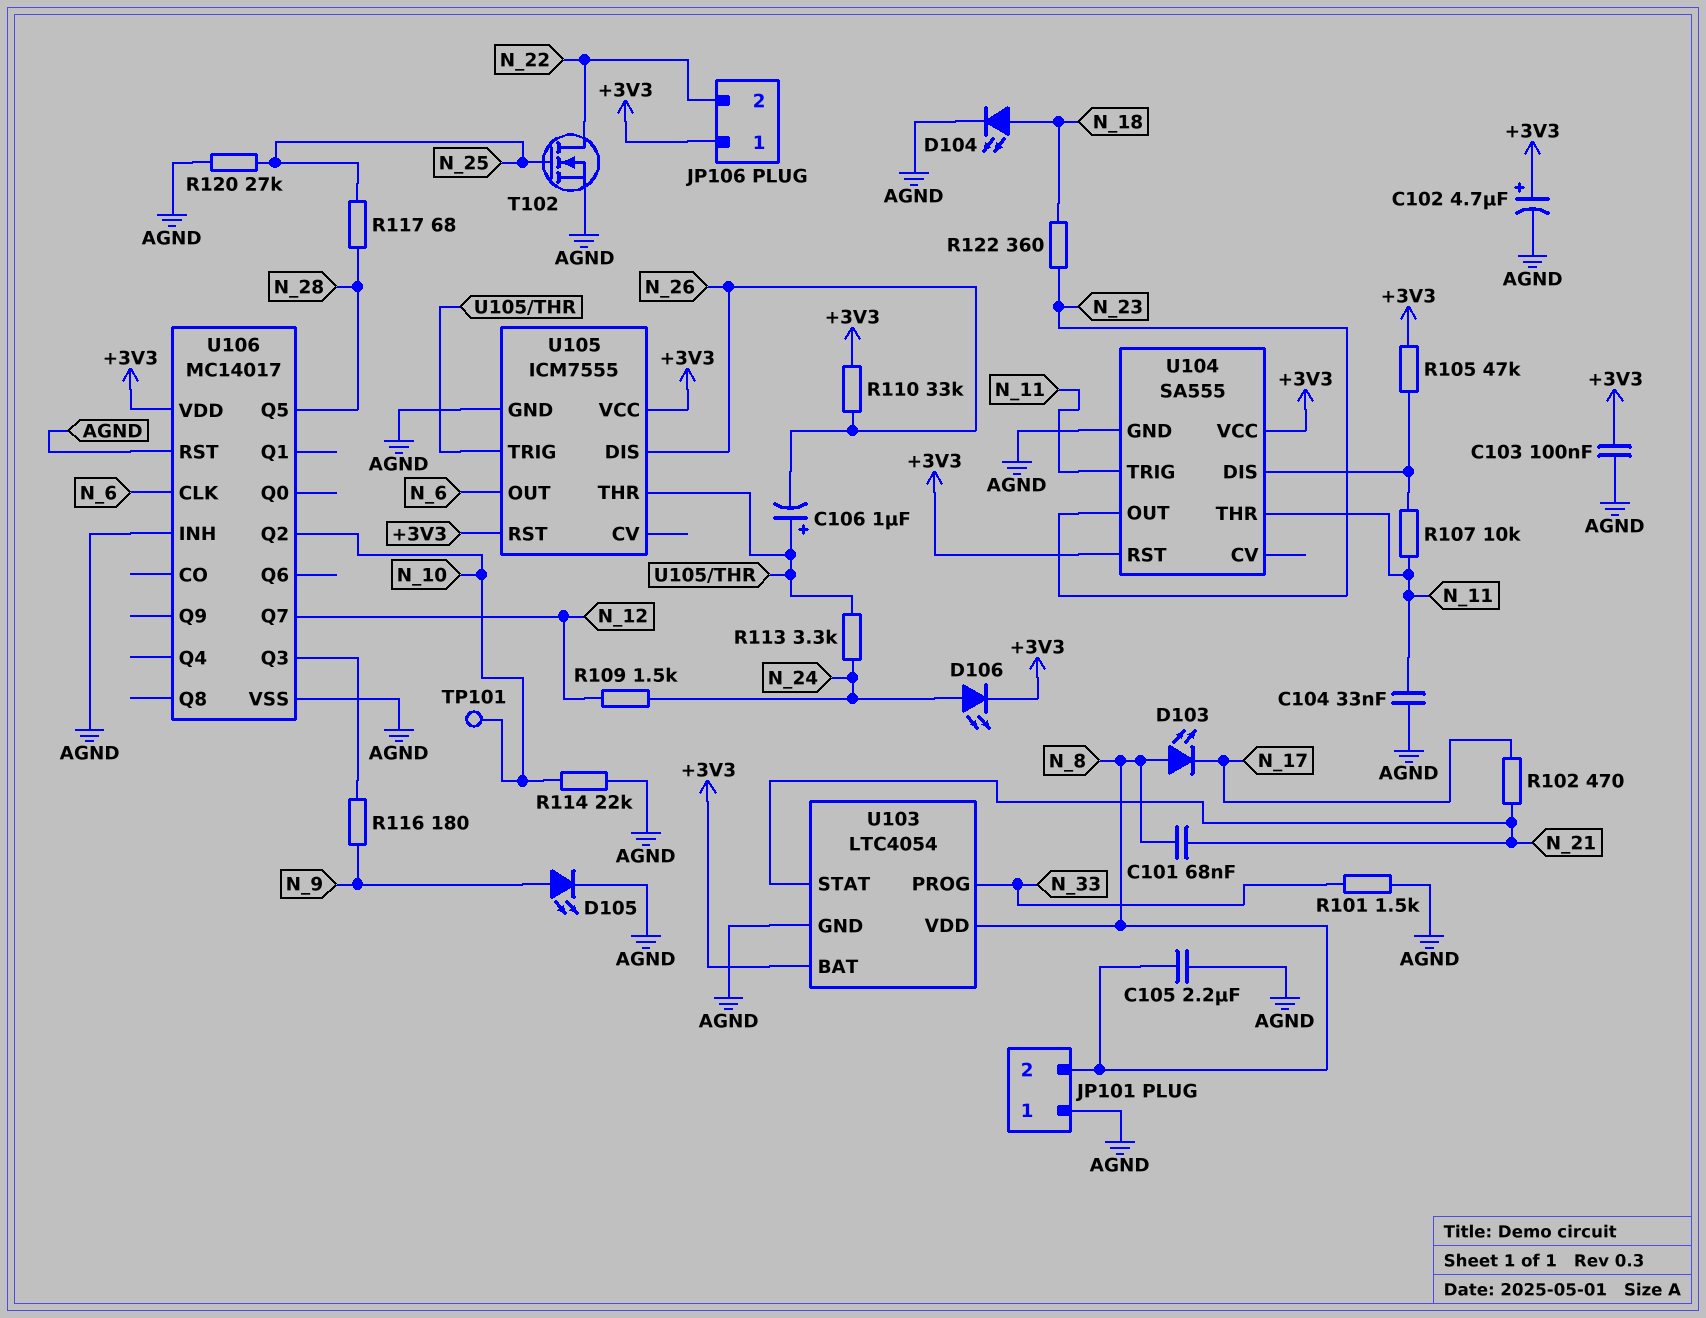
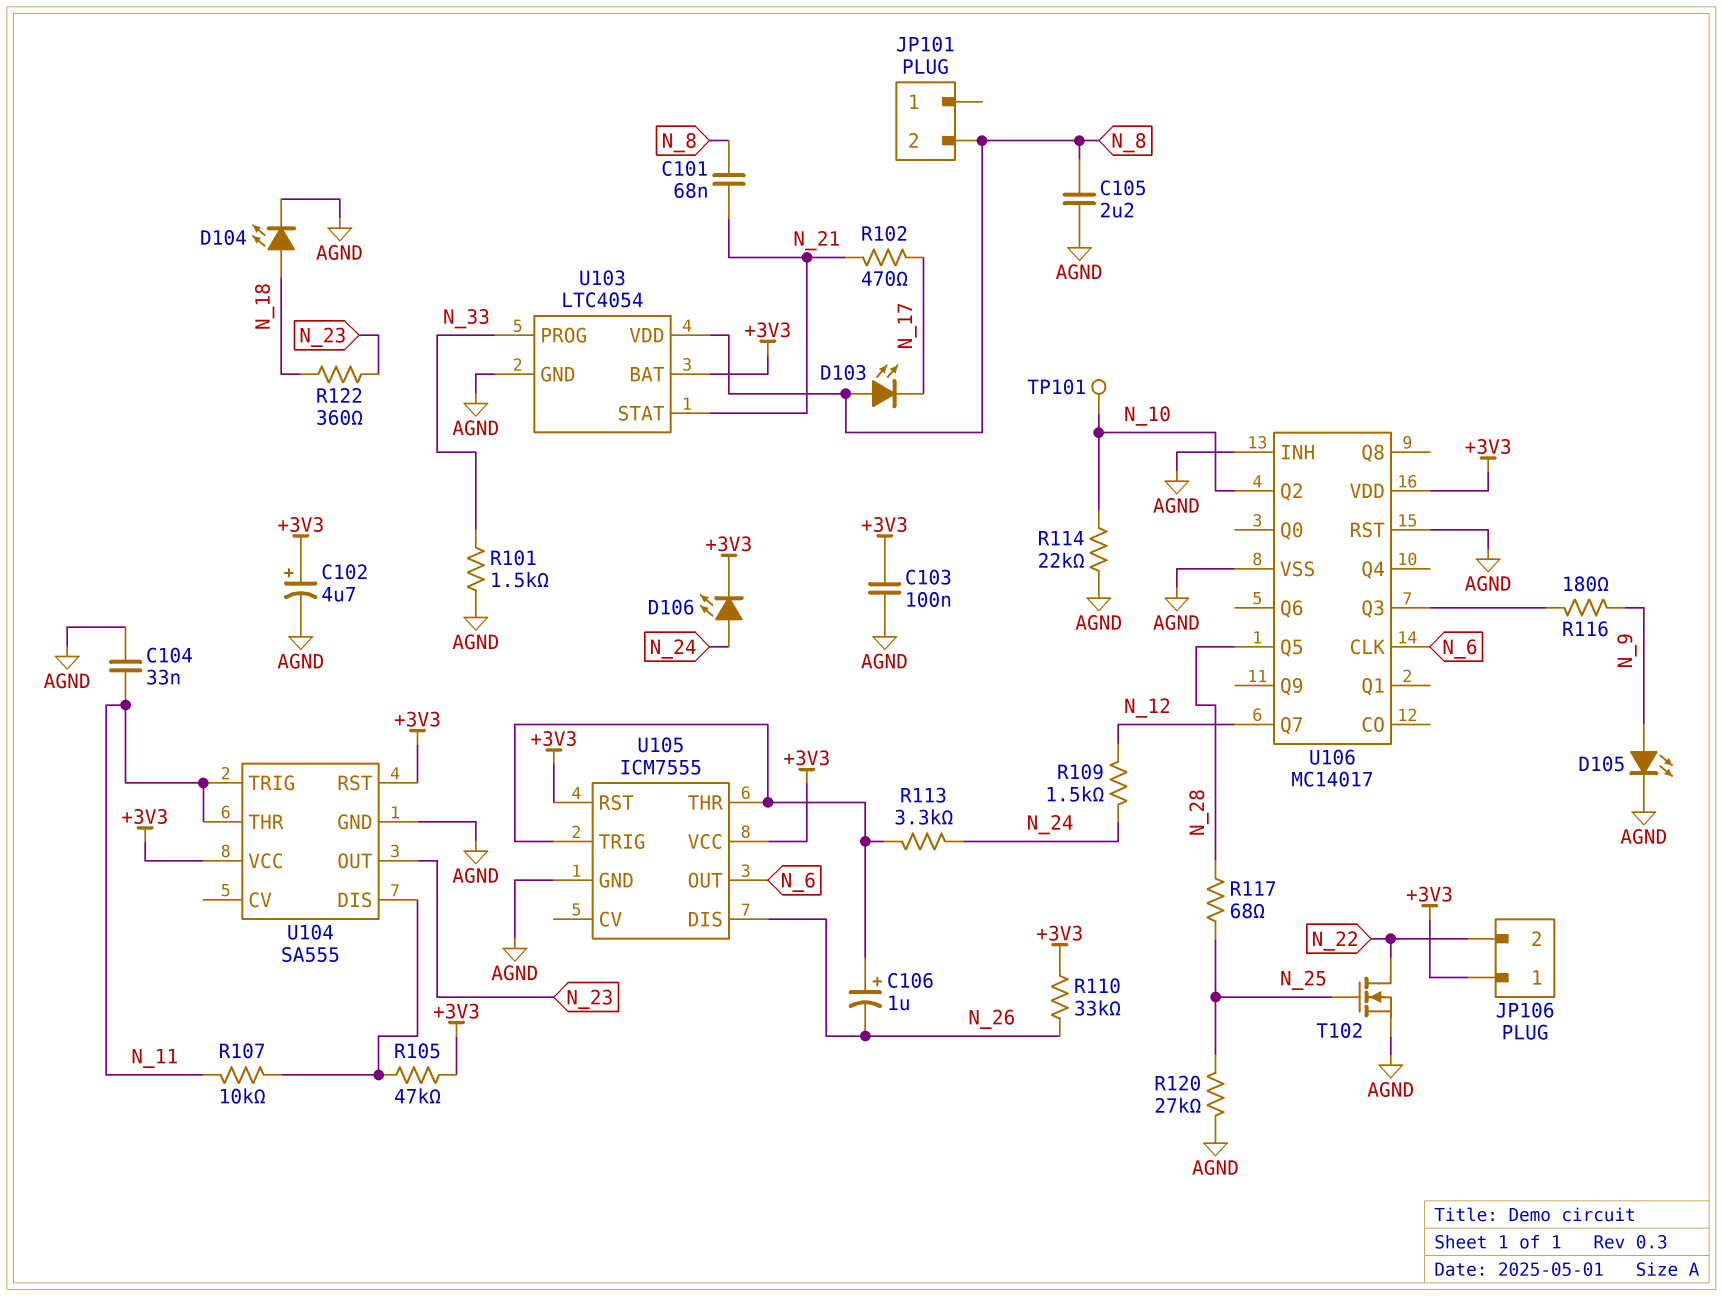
JP101 pin 1: AGND -> none

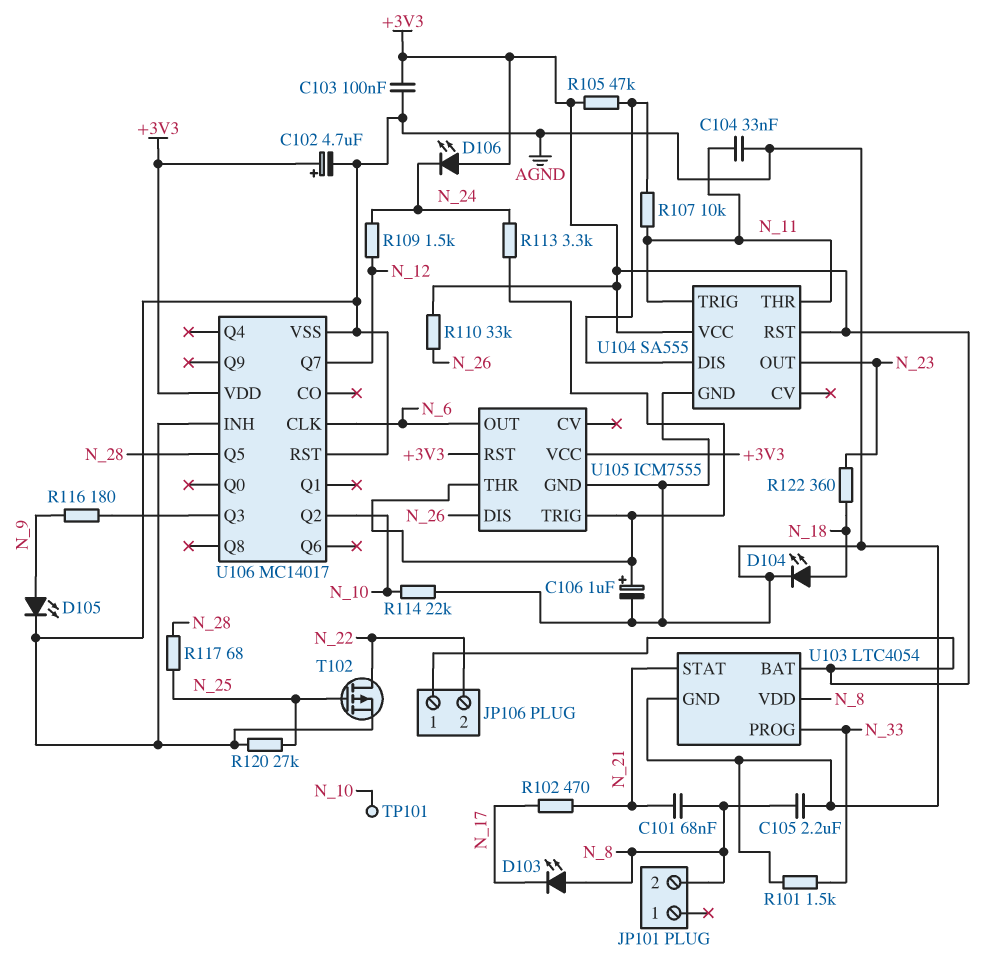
C106: 1uF (plus U105/THR, minus N_26) -> 1uF (plus U105/THR, minus AGND)
D106: LED (A N_24, K +3V3) -> LED (A +3V3, K N_24)
T102: NMOS (G N_25, D N_22, S AGND) -> PMOS (G N_25, D N_22, S AGND)

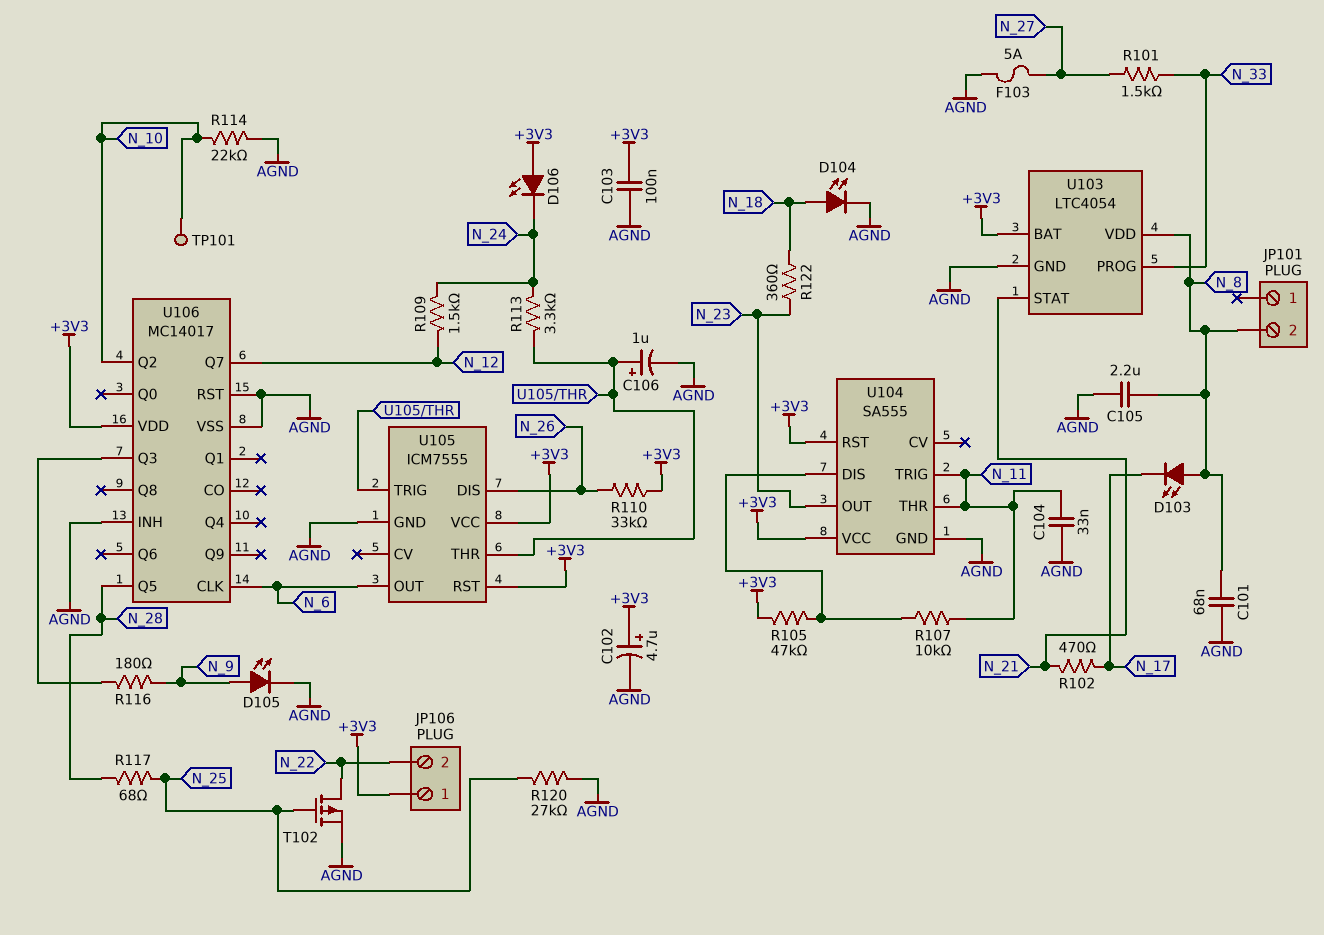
C101: 68nF (N_8, N_21) -> 68nF (AGND, N_8)
F103: none -> 5A (AGND, N_27)
R101: 1.5k (AGND, N_33) -> 1.5k (N_27, N_33)

